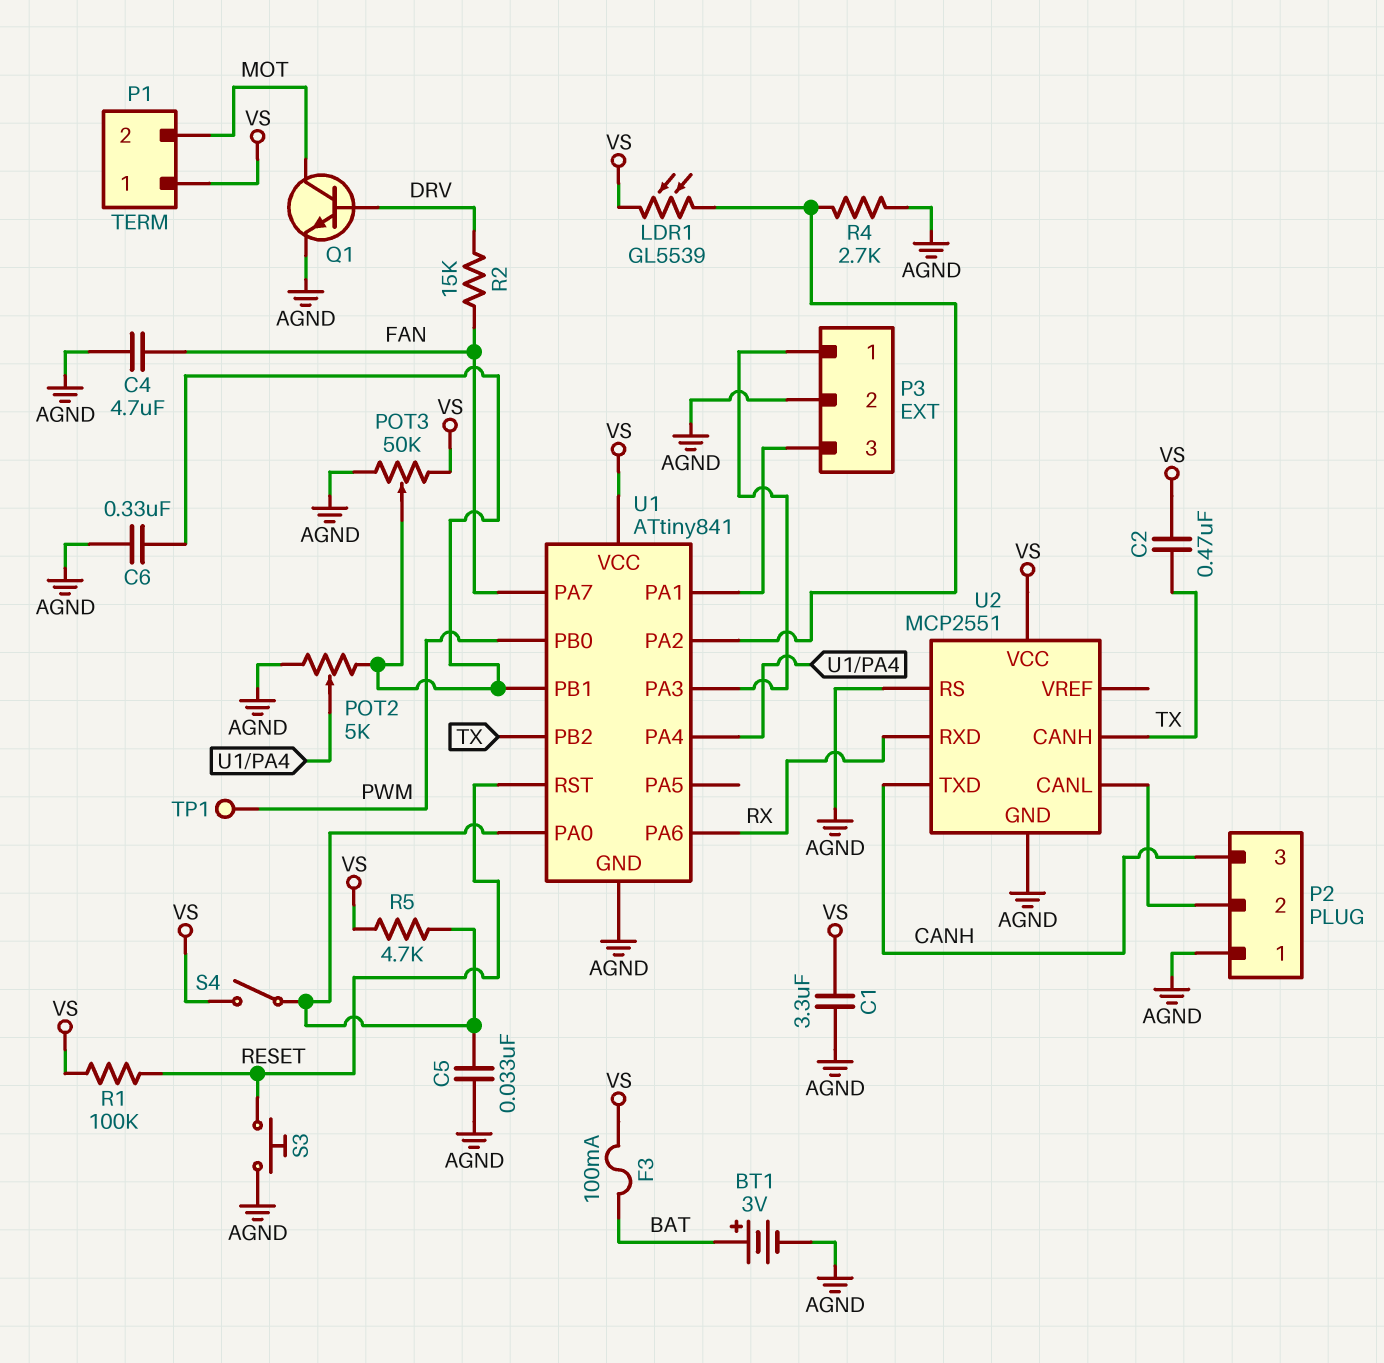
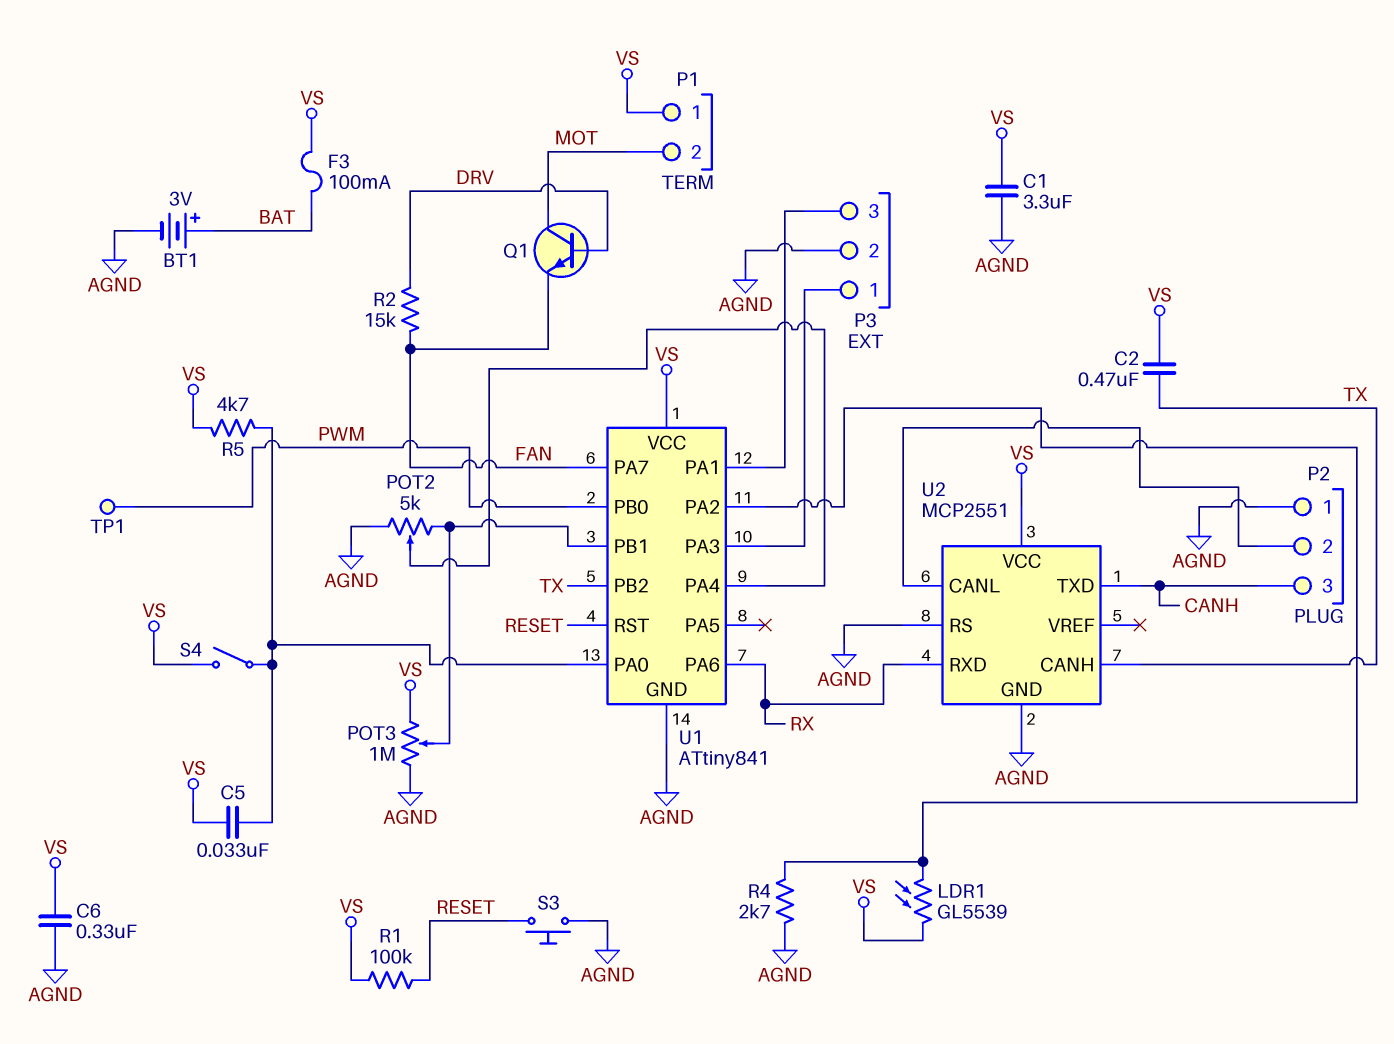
C4: 4.7uF (AGND, FAN) -> none
C5: 33nF (AGND, U1/PA0) -> 33nF (U1/PA0, VS)
C6: 330nF (AGND, U1/PB1) -> 330nF (AGND, VS)
POT3: 50k (AGND, VS, wiper U1/PB1) -> 1M (AGND, VS, wiper U1/PB1)
Q1: NPN (B DRV, C MOT, E AGND) -> NPN (B DRV, C MOT, E FAN)

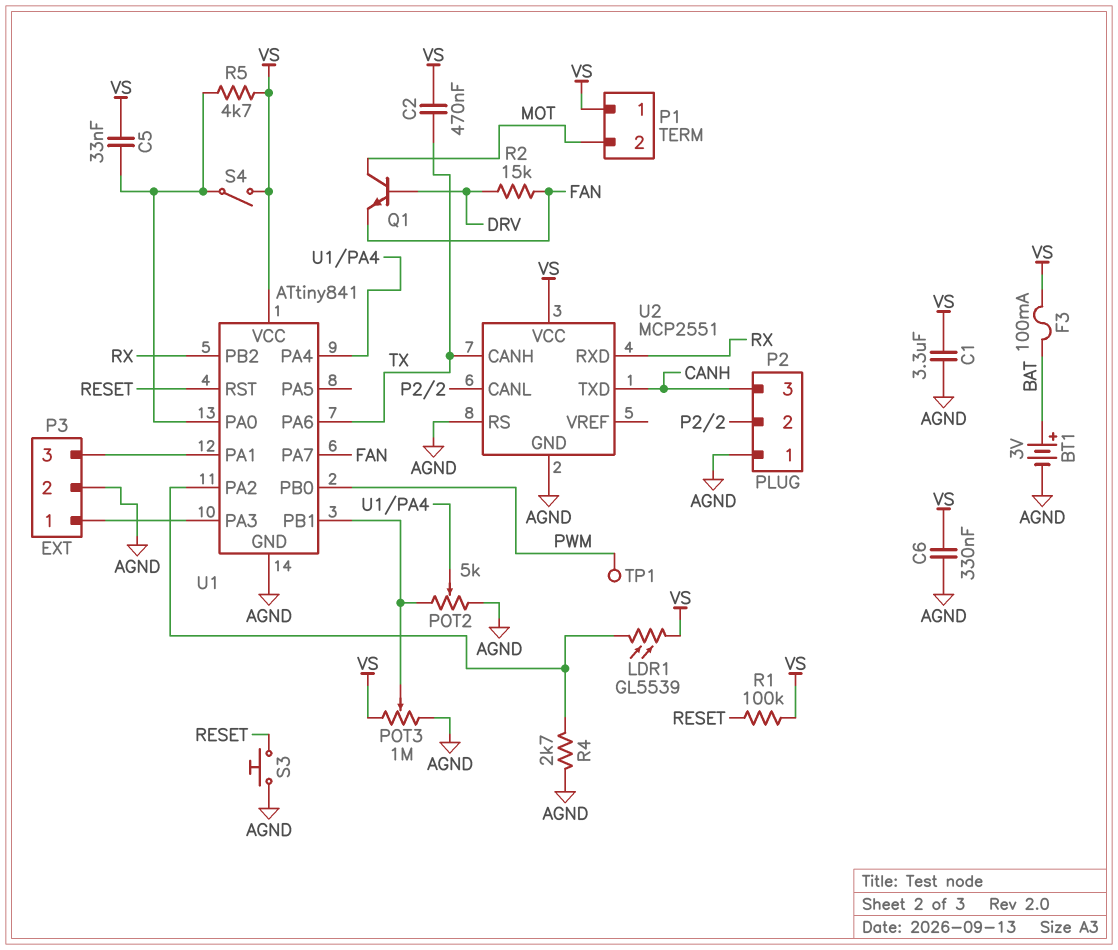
U1 pin PA6: RX -> TX
U1 pin PB2: TX -> RX

